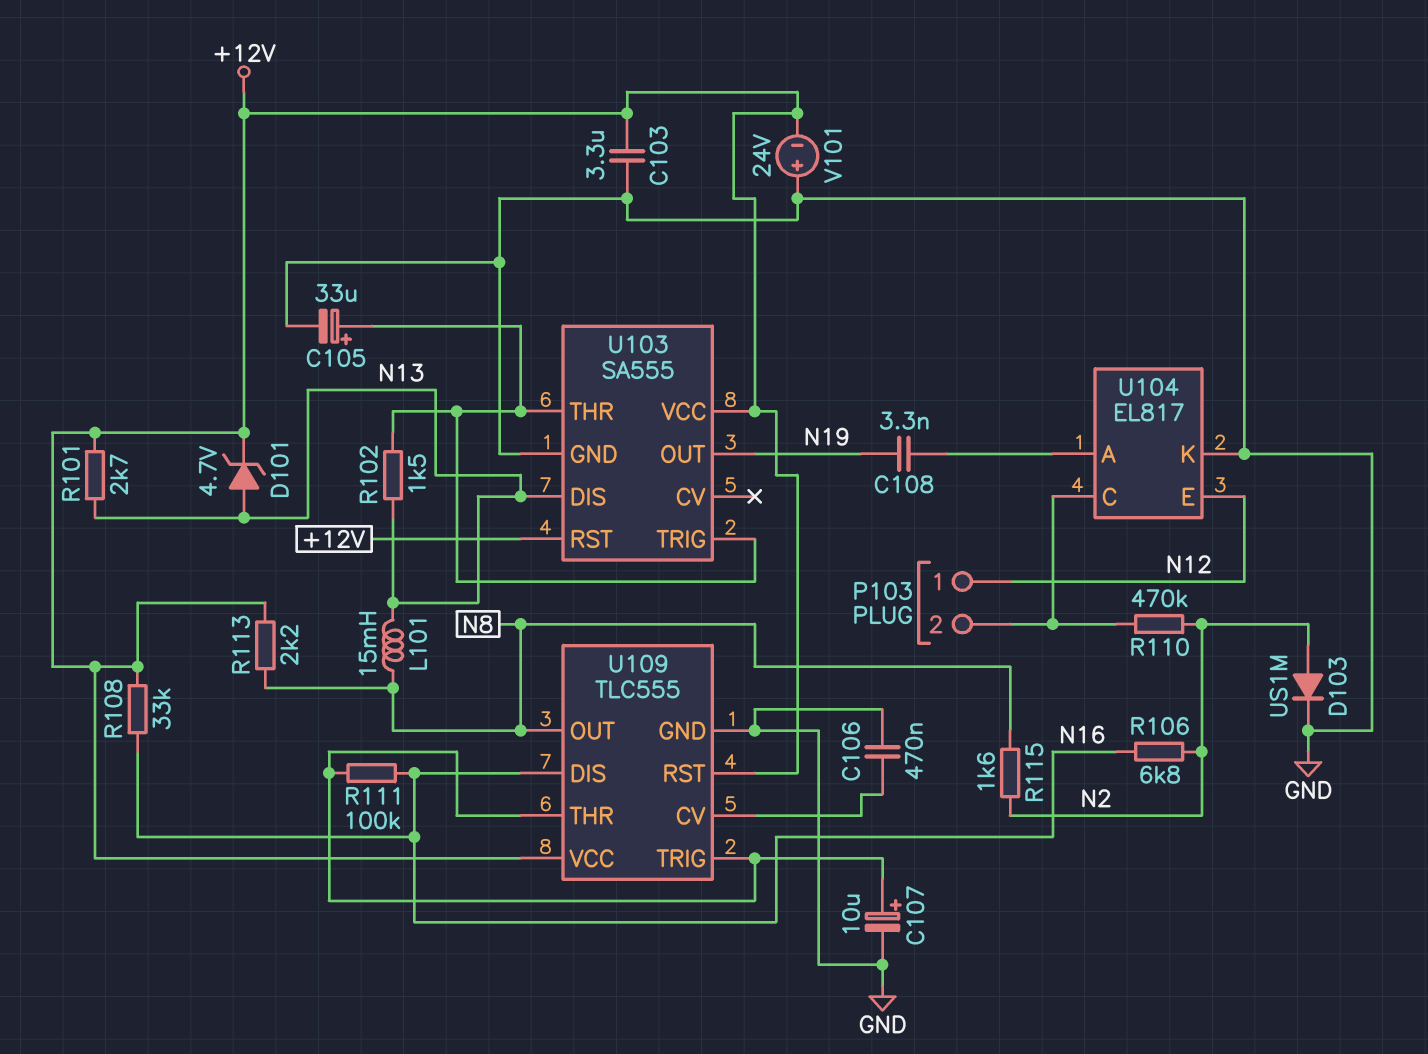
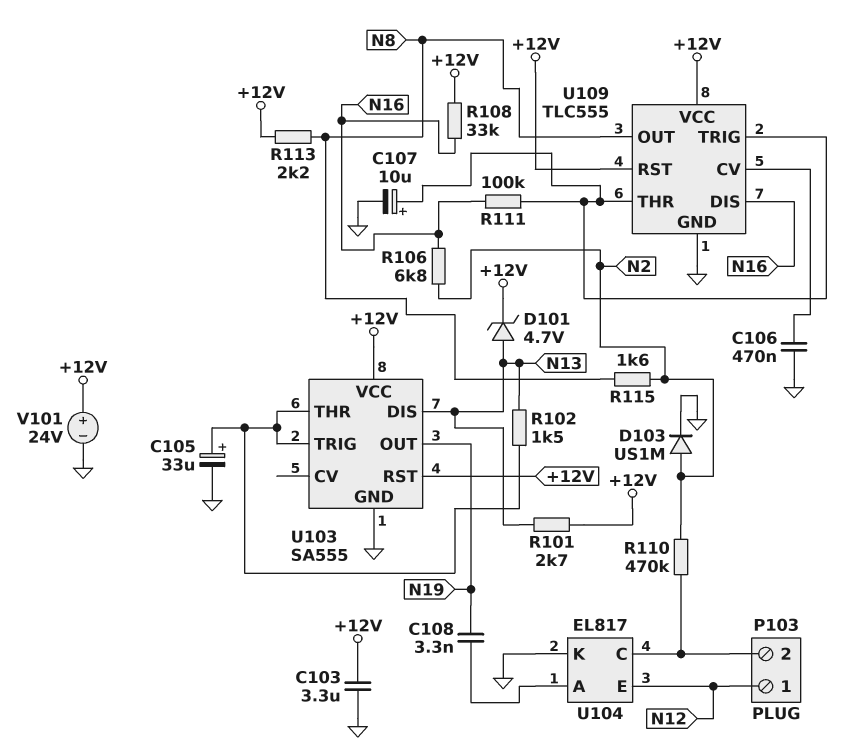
L101: 15mH (N8, N13) -> none
V101: 24V (plus GND, minus +12V) -> 24V (plus +12V, minus GND)

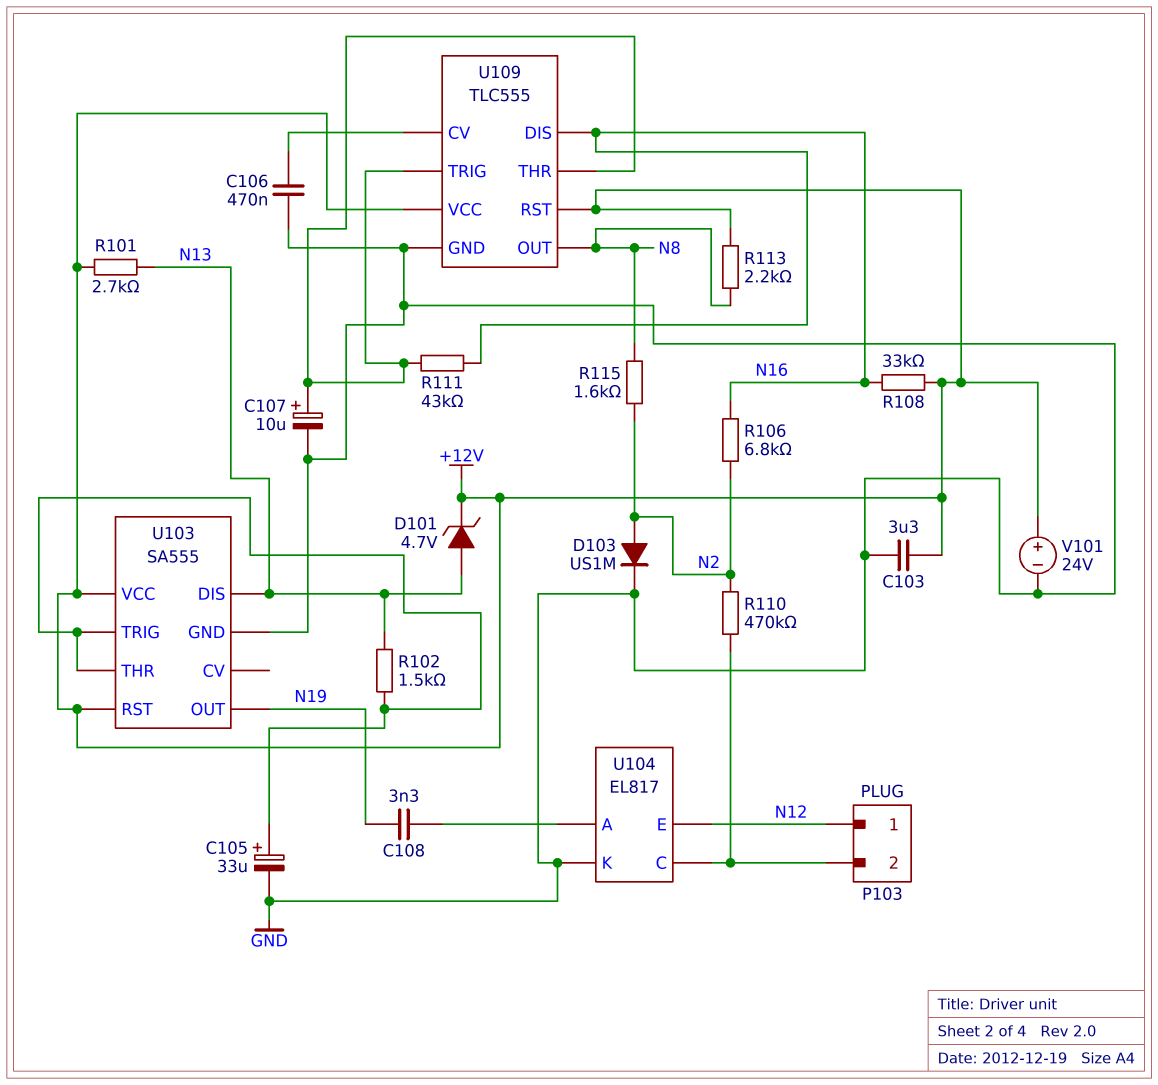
R111: 100k (N16, U109/THR) -> 43k (N16, U109/THR)

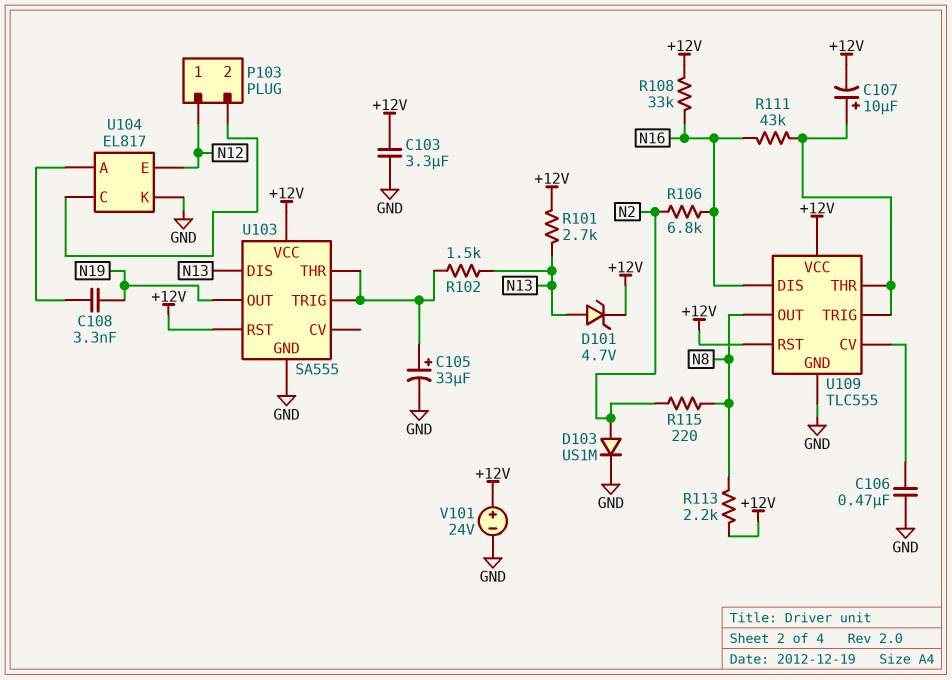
C107: 10uF (plus U109/THR, minus GND) -> 10uF (plus U109/THR, minus +12V)
R110: 470k (N2, P103/2) -> none
R115: 1.6k (N2, N8) -> 220 (N2, N8)

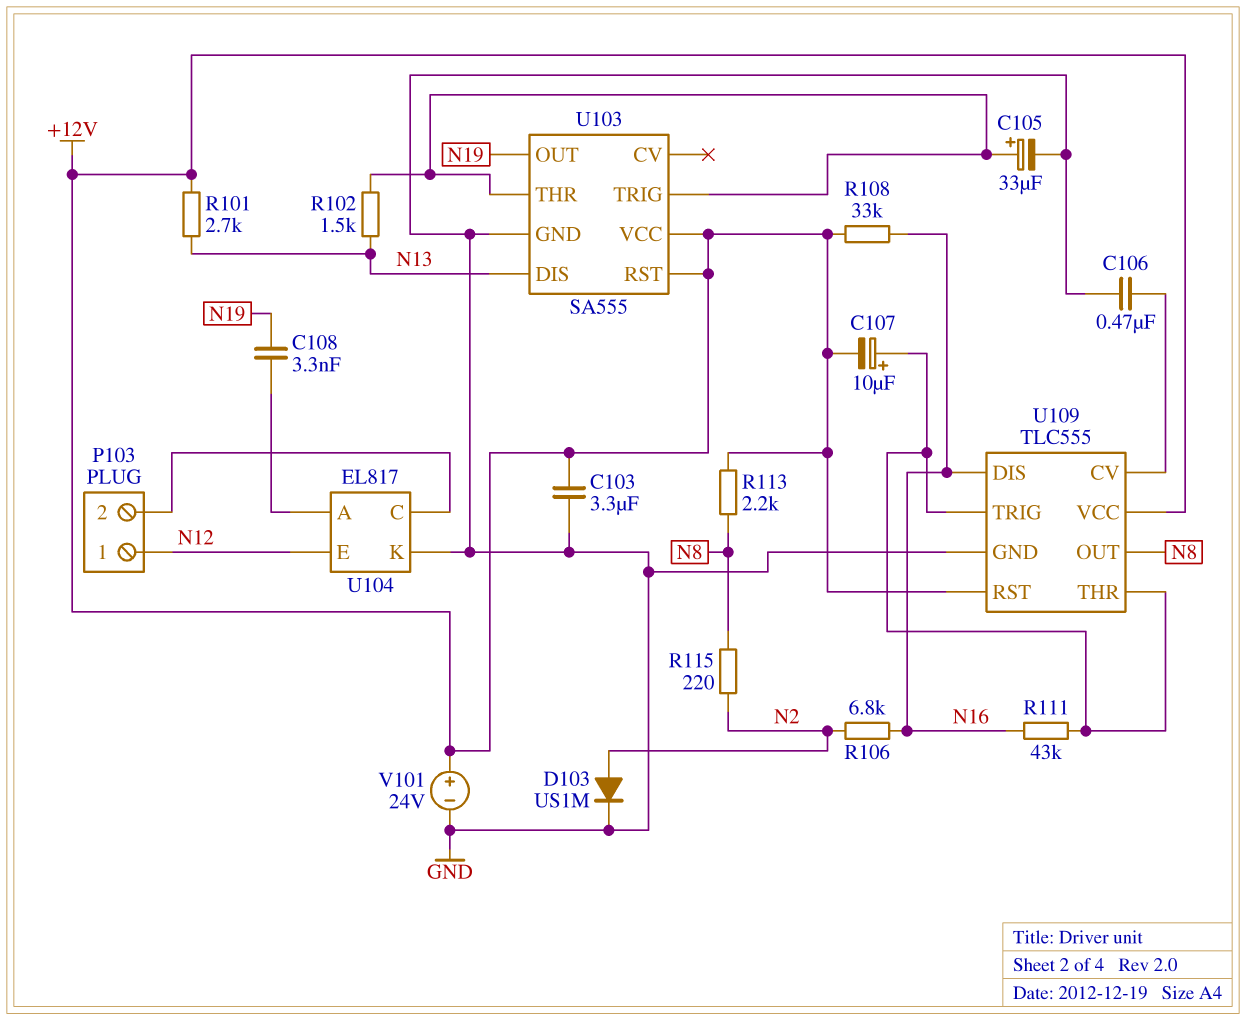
D101: zener 4.7V (A N13, K +12V) -> none

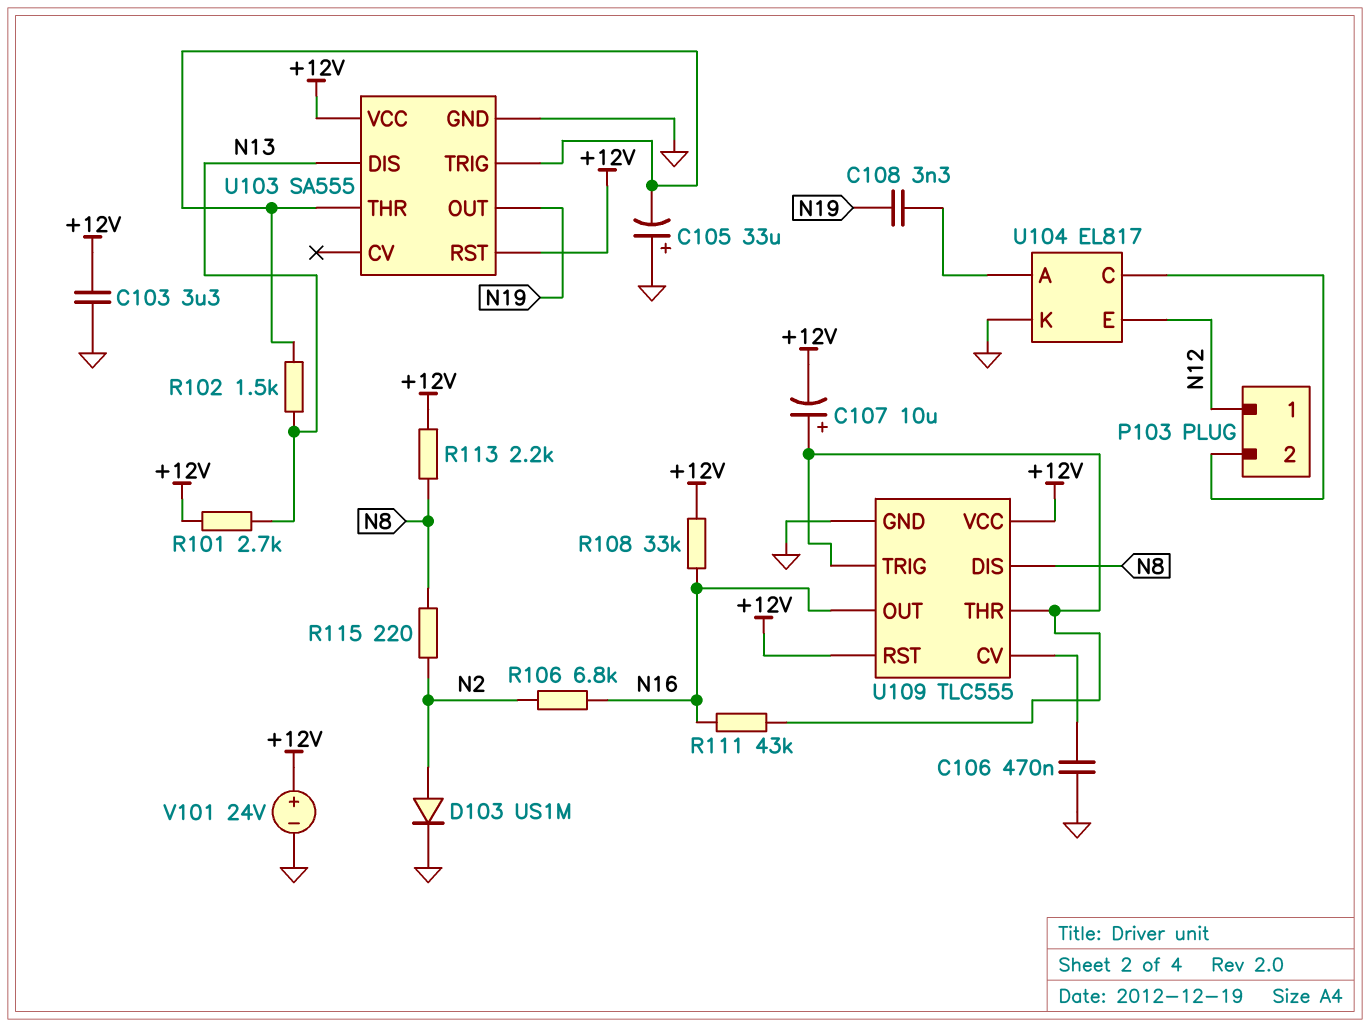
C105: 33uF (plus U103/THR, minus GND) -> 33uF (plus GND, minus U103/THR)
U109 pin DIS: N16 -> N8
U109 pin OUT: N8 -> N16

